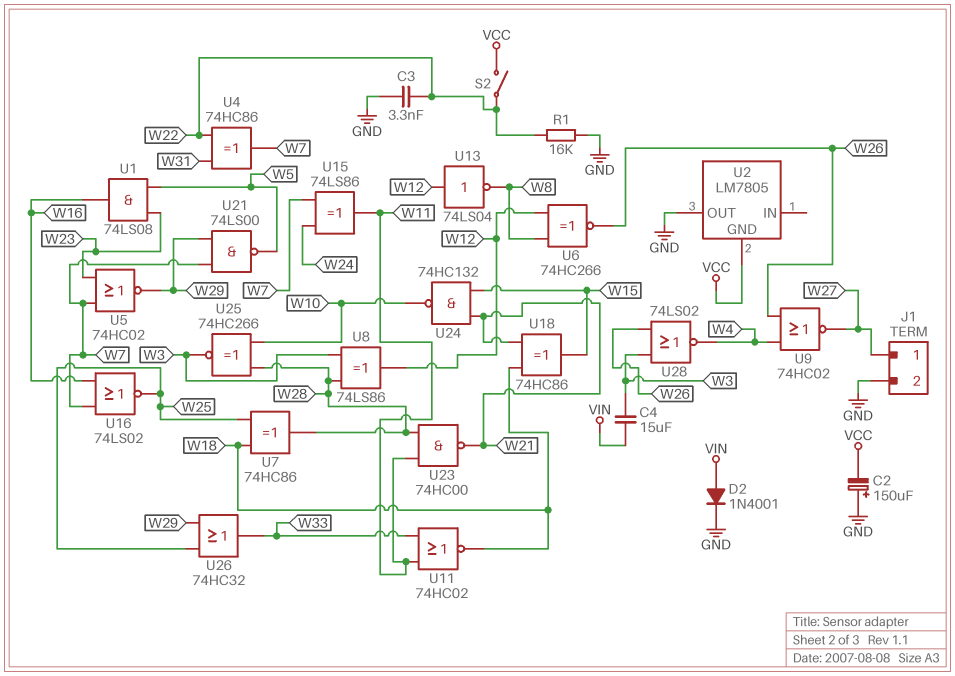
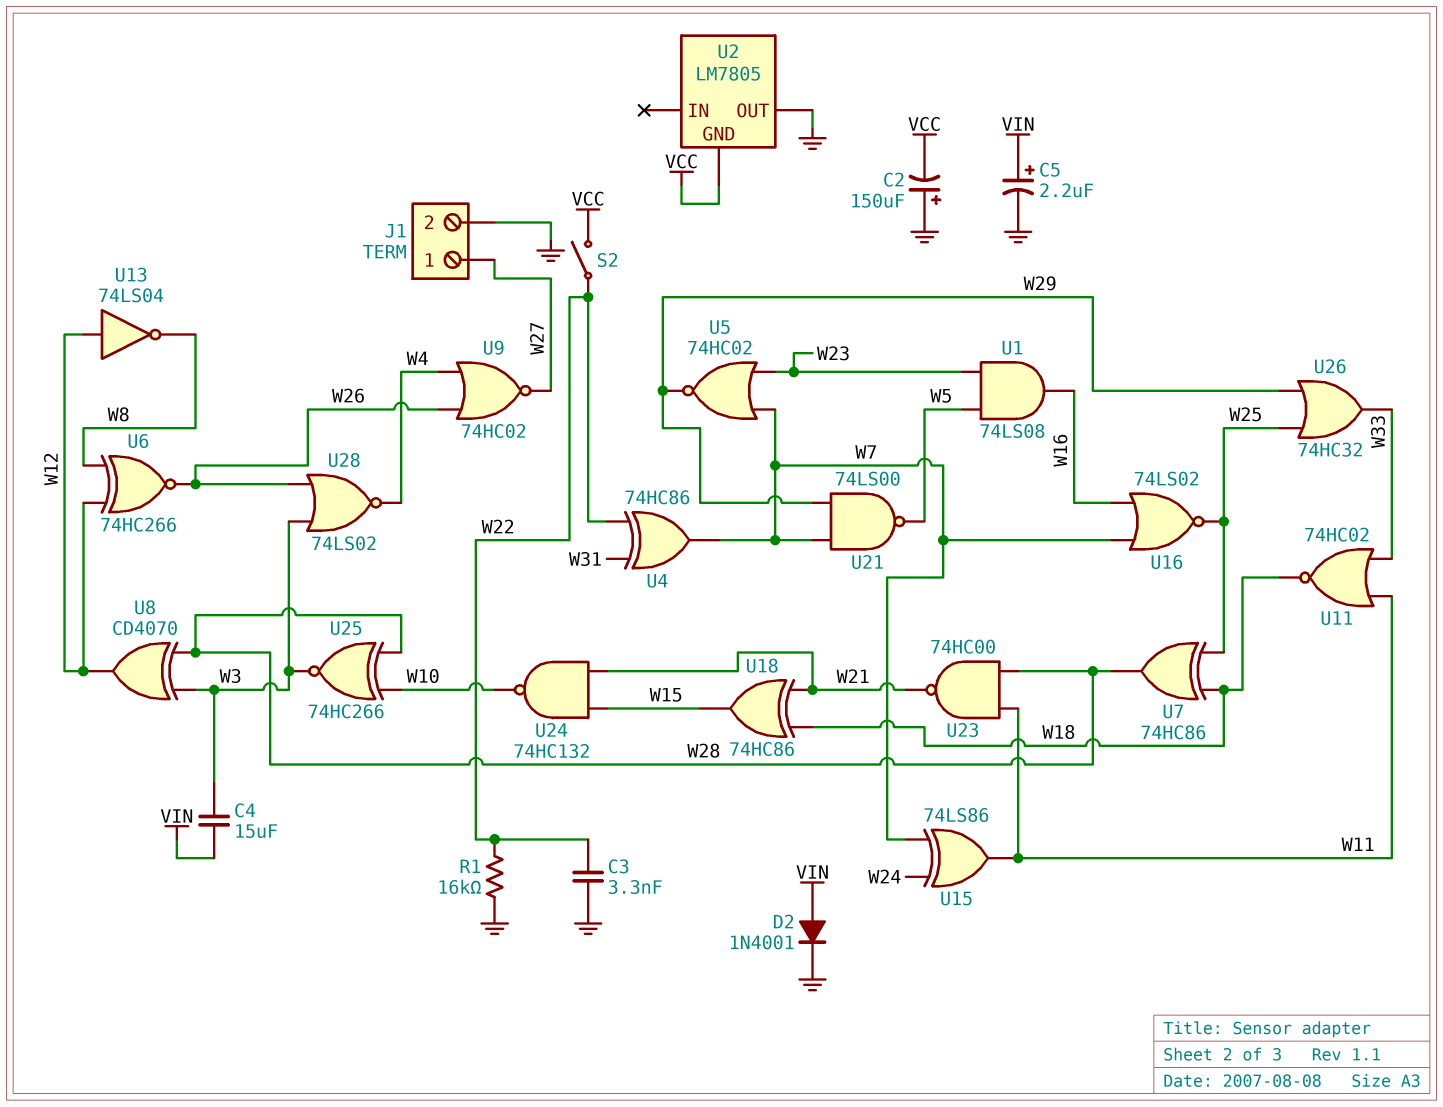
C5: none -> 2.2uF (plus VIN, minus GND)
U8: XOR 74LS86 (in W3, in W28, out W12) -> XOR CD4070 (in W3, in W28, out W12)

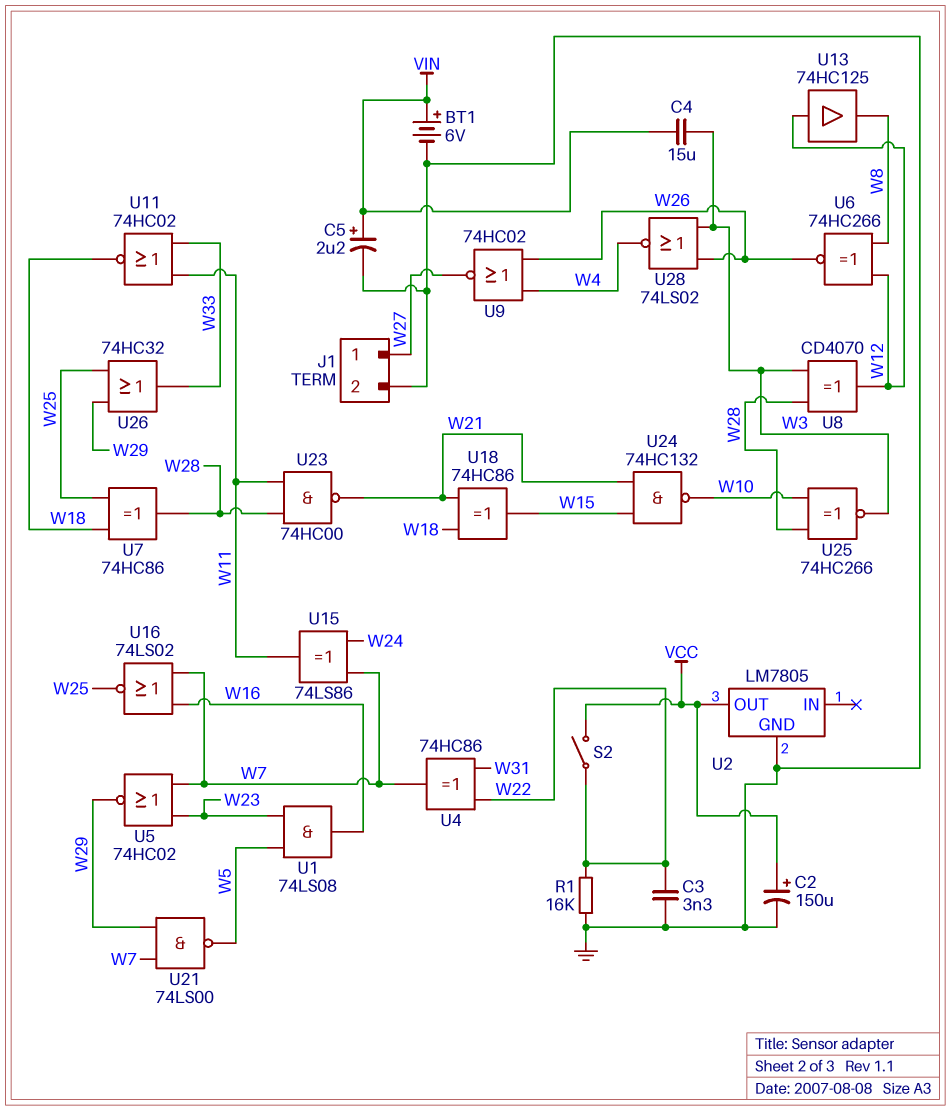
BT1: none -> 6V (plus VIN, minus GND)
C2: 150uF (plus GND, minus VCC) -> 150uF (plus VCC, minus GND)
D2: diode 1N4001 (A VIN, K GND) -> none
U2 pin GND: VCC -> GND
U2 pin OUT: GND -> VCC
U13: NOT 74LS04 (in W12, out W8) -> buffer 74HC125 (in W12, out W8)

